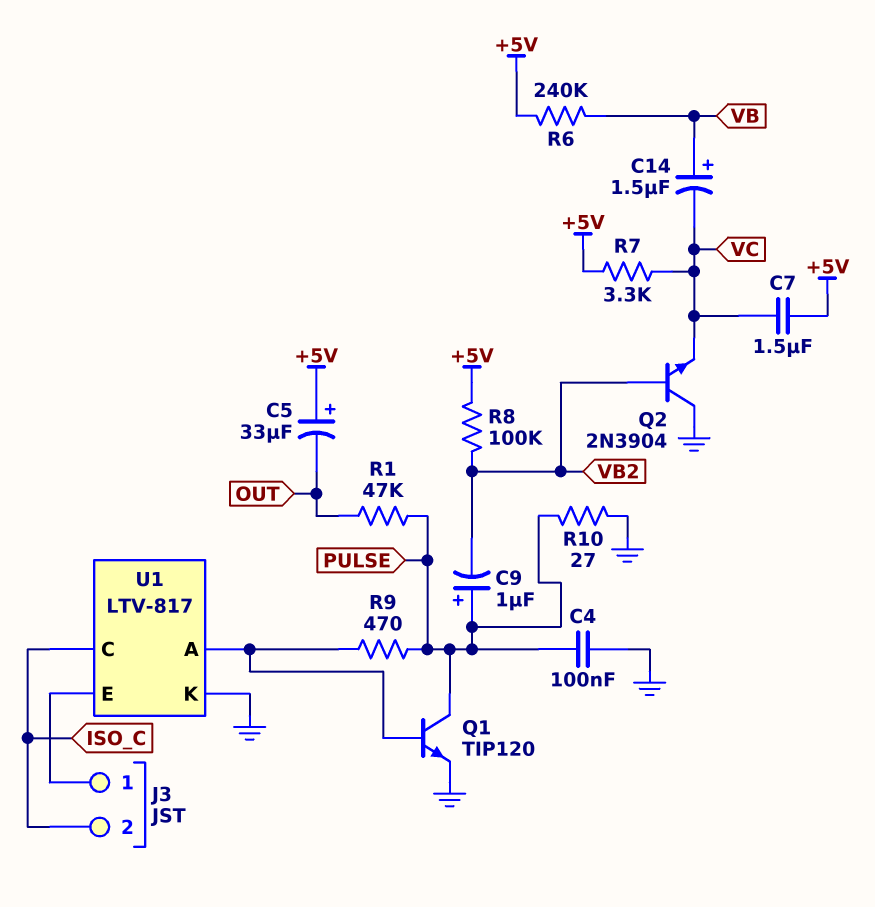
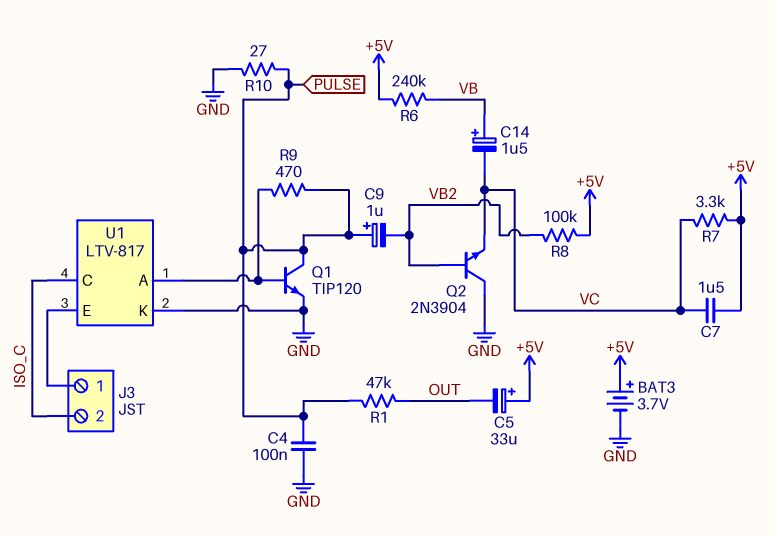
BAT3: none -> 3.7V (plus +5V, minus GND)

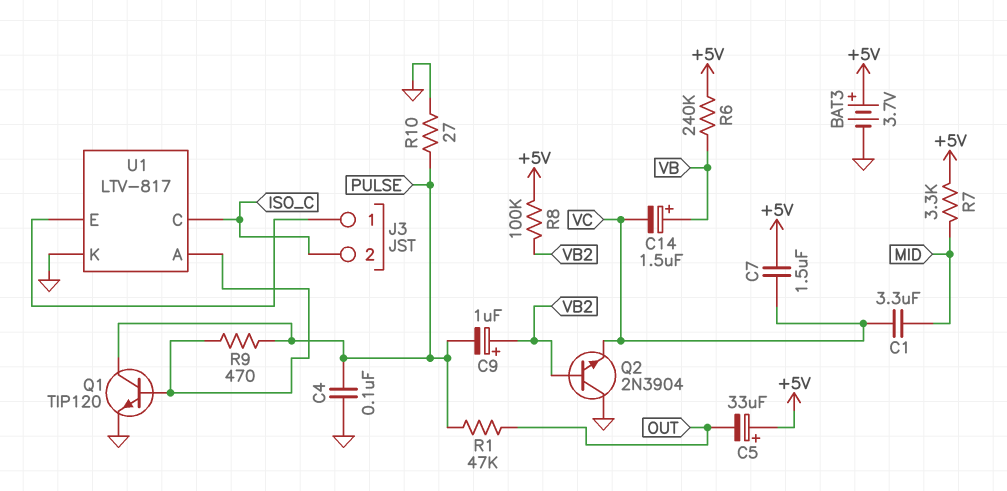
C1: none -> 3.3uF (MID, VC)
C9: 1uF (plus PULSE, minus VB2) -> 1uF (plus VB2, minus PULSE)
R7: 3.3k (+5V, VC) -> 3.3k (+5V, MID)

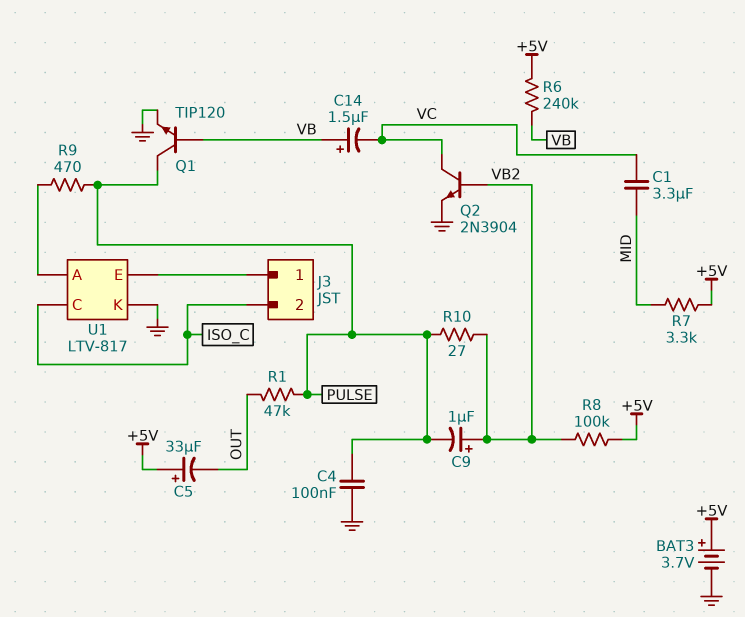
C7: 1.5uF (+5V, VC) -> none
Q1: NPN TIP120 (B U1/A, C PULSE, E GND) -> NPN TIP120 (B VB, C PULSE, E GND)
Q2: NPN 2N3904 (B VB2, C GND, E VC) -> NPN 2N3904 (B VB2, C VC, E GND)
R10: 27 (GND, PULSE) -> 27 (PULSE, VB2)

